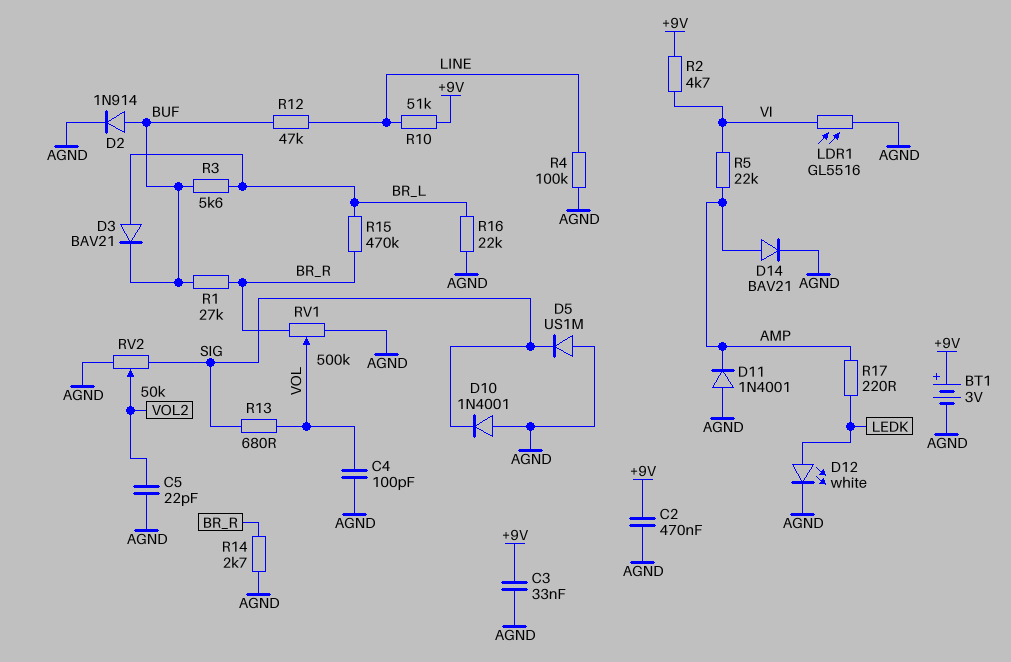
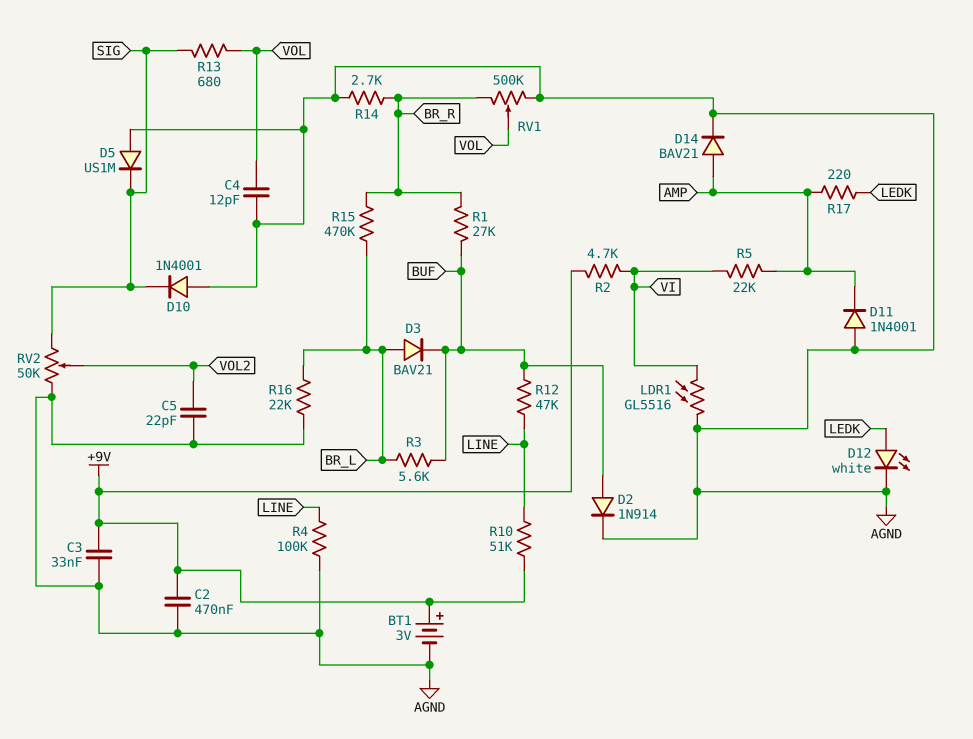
C4: 100pF (AGND, VOL) -> 12pF (AGND, VOL)

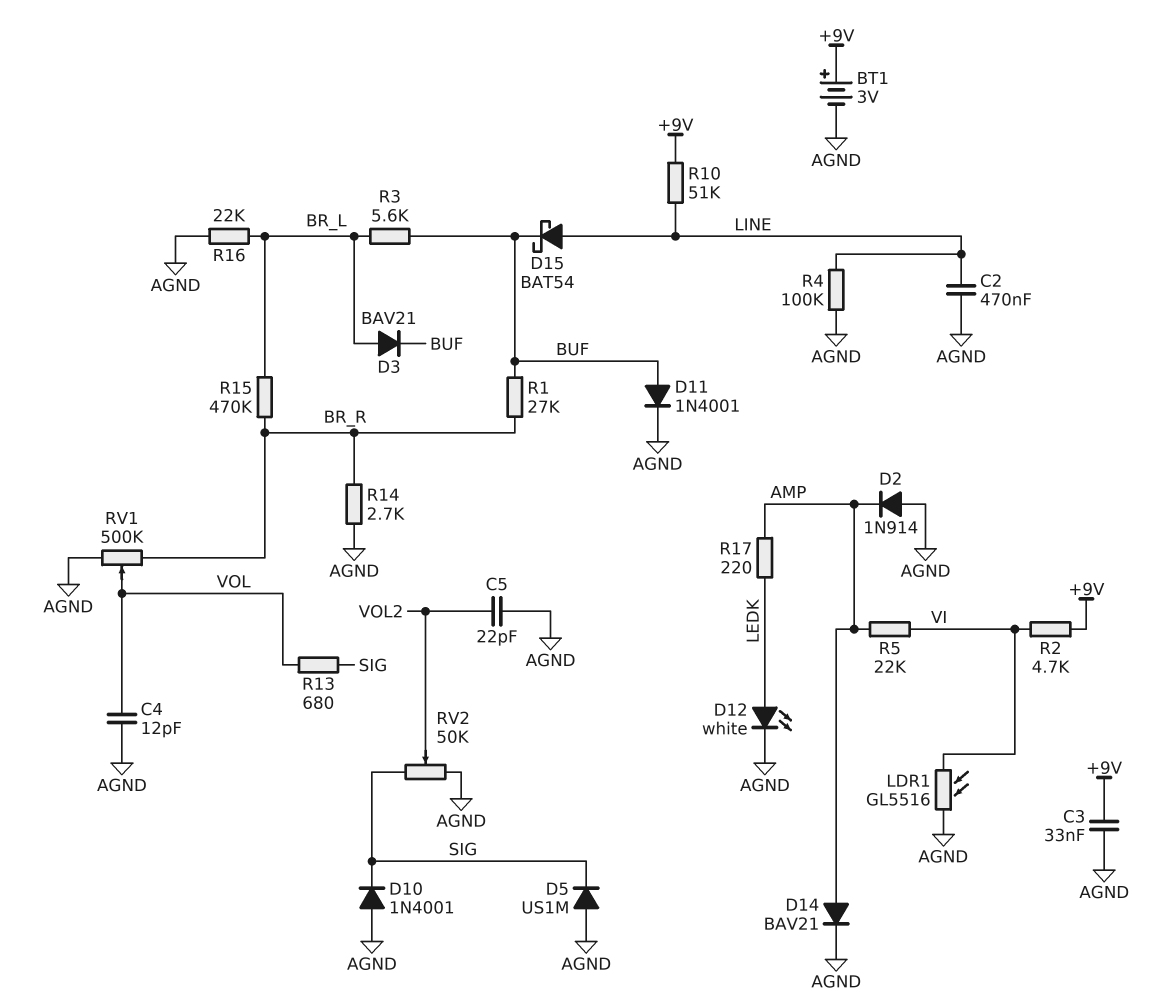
C2: 470nF (+9V, AGND) -> 470nF (AGND, LINE)
D2: diode 1N914 (A BUF, K AGND) -> diode 1N914 (A AGND, K AMP)
D11: diode 1N4001 (A AGND, K AMP) -> diode 1N4001 (A BUF, K AGND)
D15: none -> schottky BAT54 (A LINE, K BUF)
R12: 47k (BUF, LINE) -> none

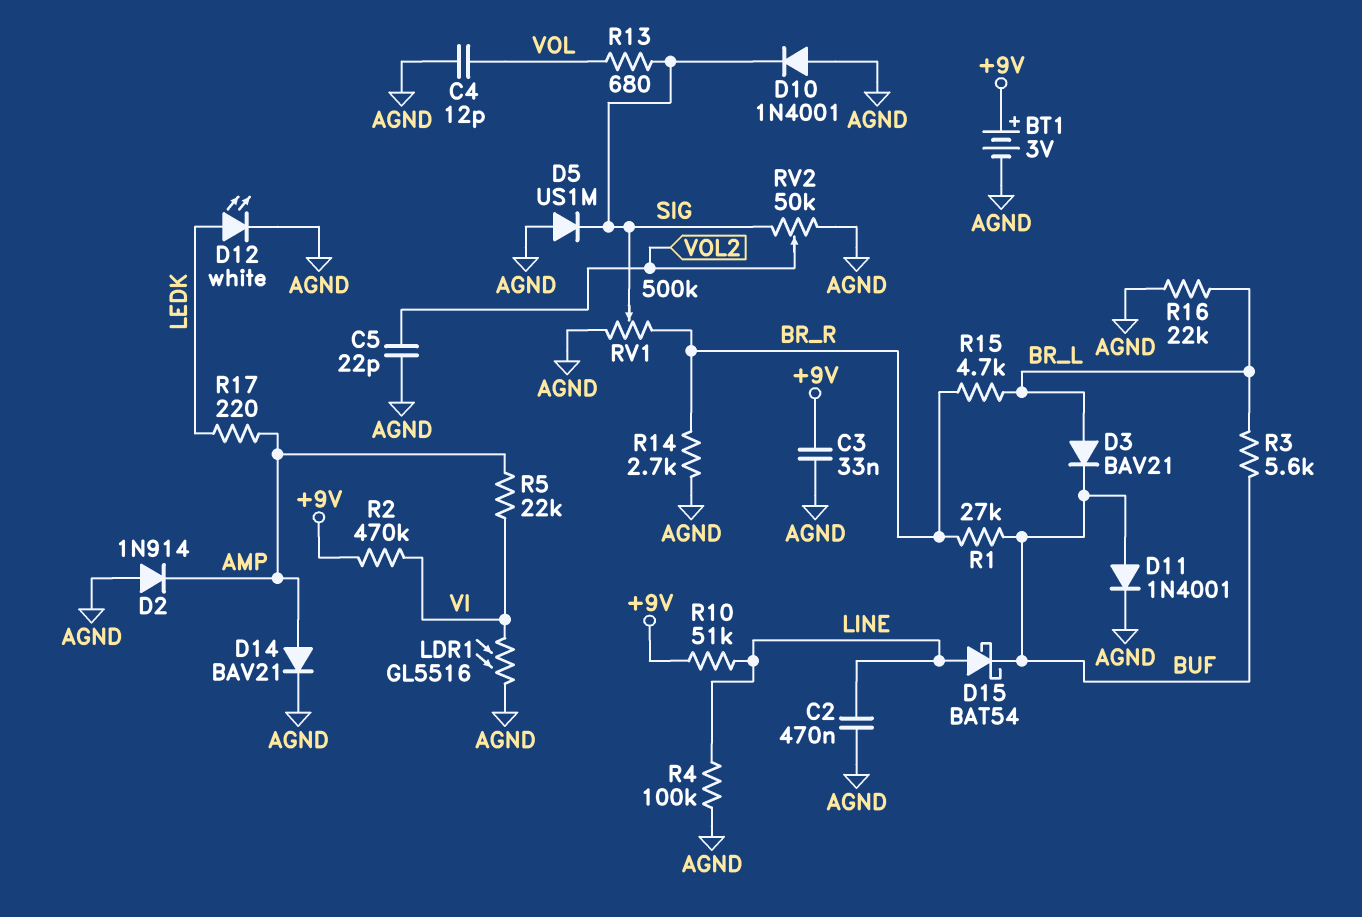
R2: 4.7k (+9V, VI) -> 470k (+9V, VI)
R15: 470k (BR_L, BR_R) -> 4.7k (BR_L, BR_R)
RV1: 500k (AGND, BR_R, wiper VOL) -> 500k (AGND, BR_R, wiper SIG)

